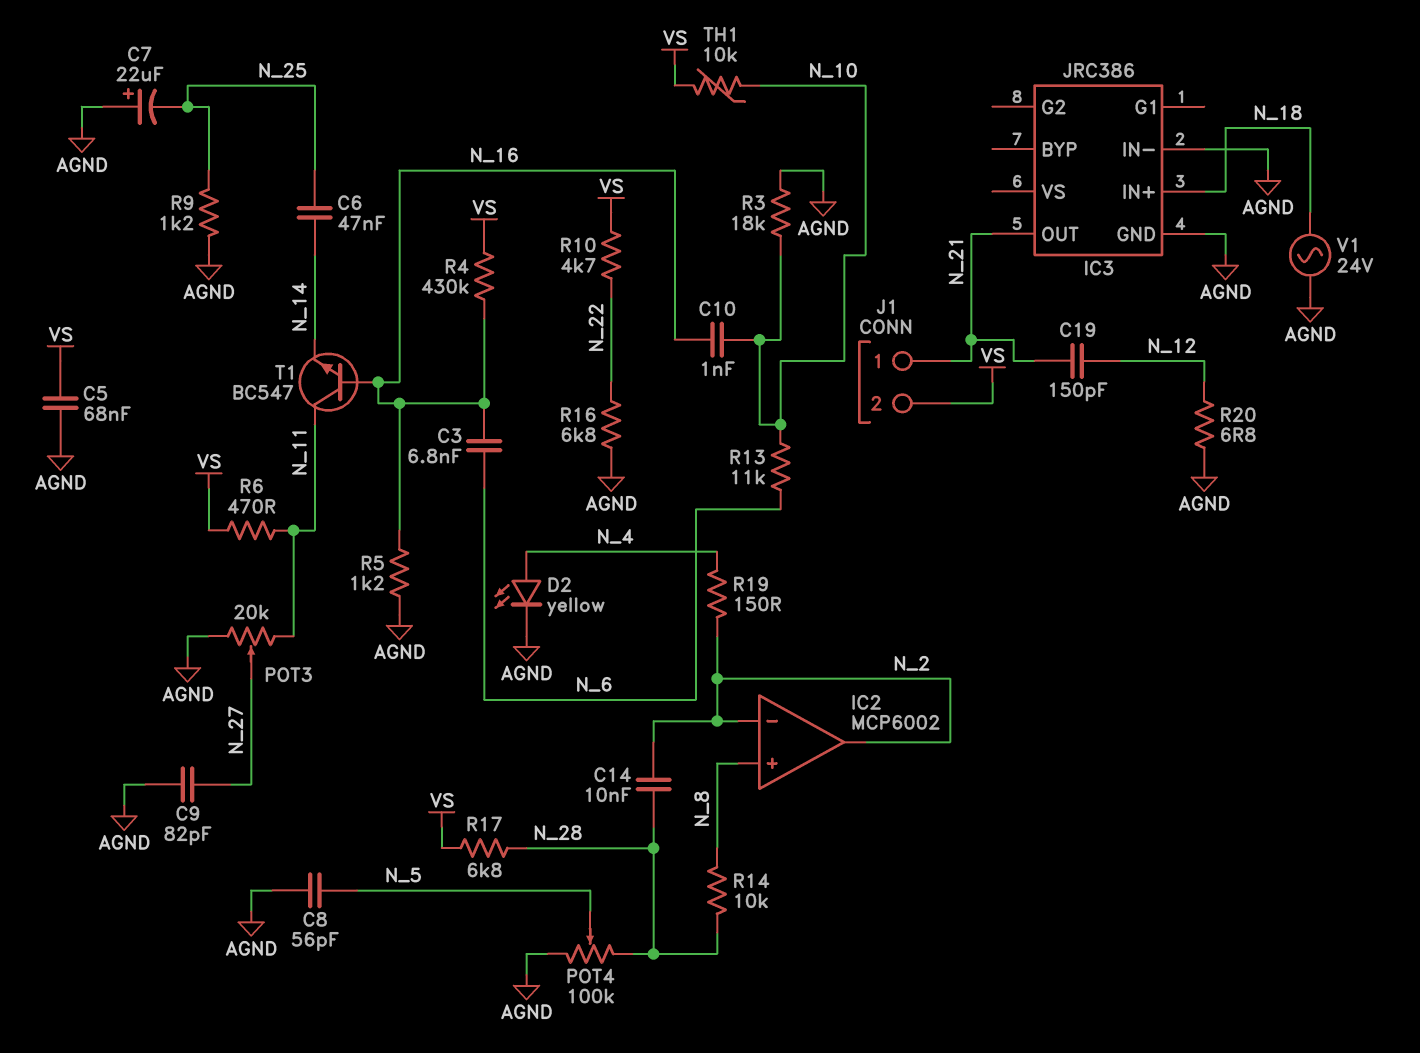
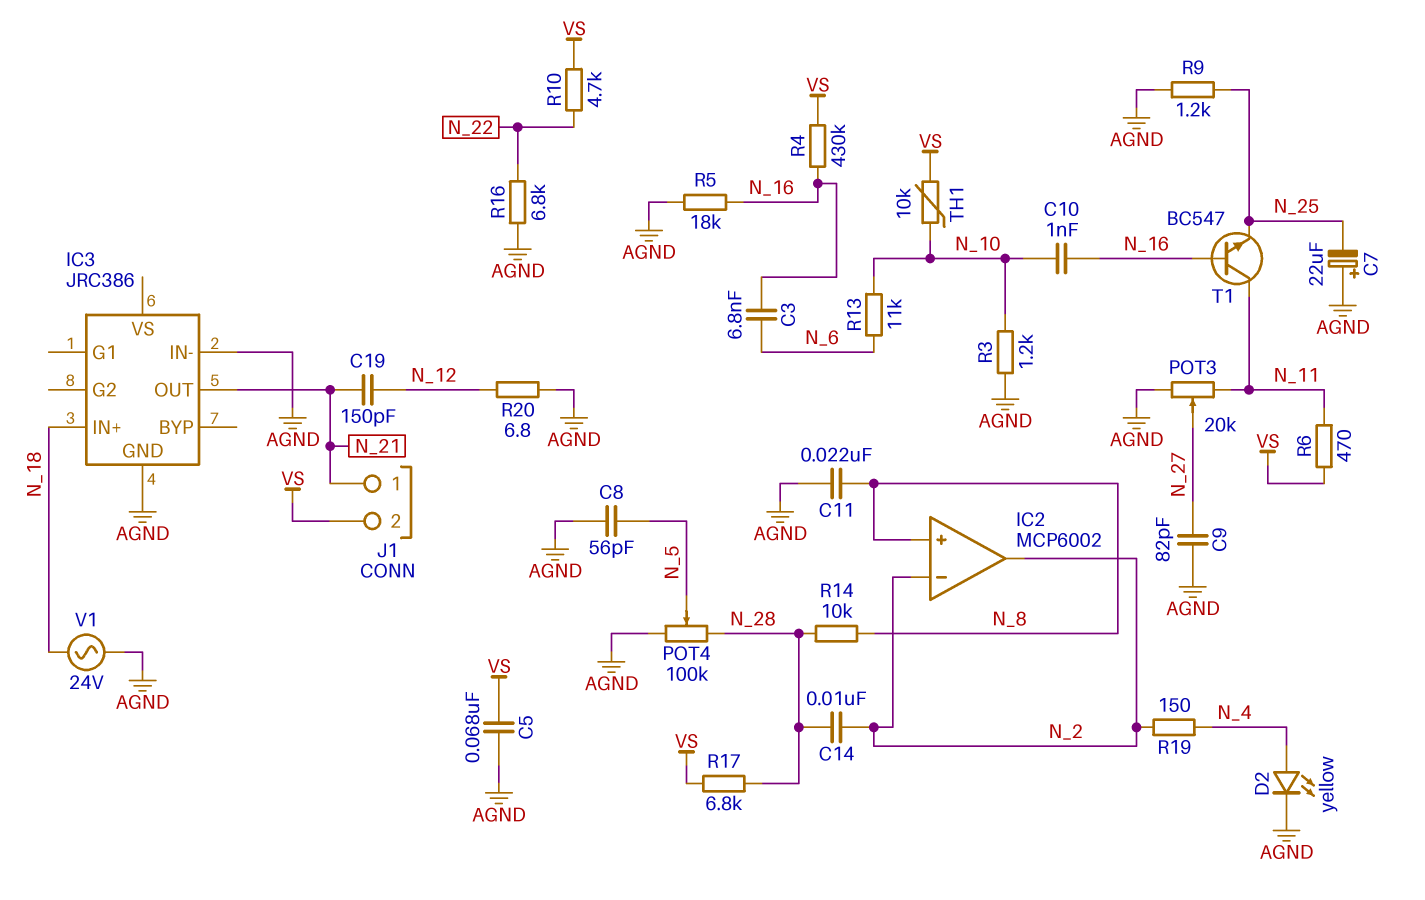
C6: 47nF (N_14, N_25) -> none
C11: none -> 22nF (AGND, N_8)
R3: 18k (AGND, N_10) -> 1.2k (AGND, N_10)
R5: 1.2k (AGND, N_16) -> 18k (AGND, N_16)
T1: NPN BC547 (B N_16, C N_11, E N_14) -> NPN BC547 (B N_16, C N_11, E N_25)

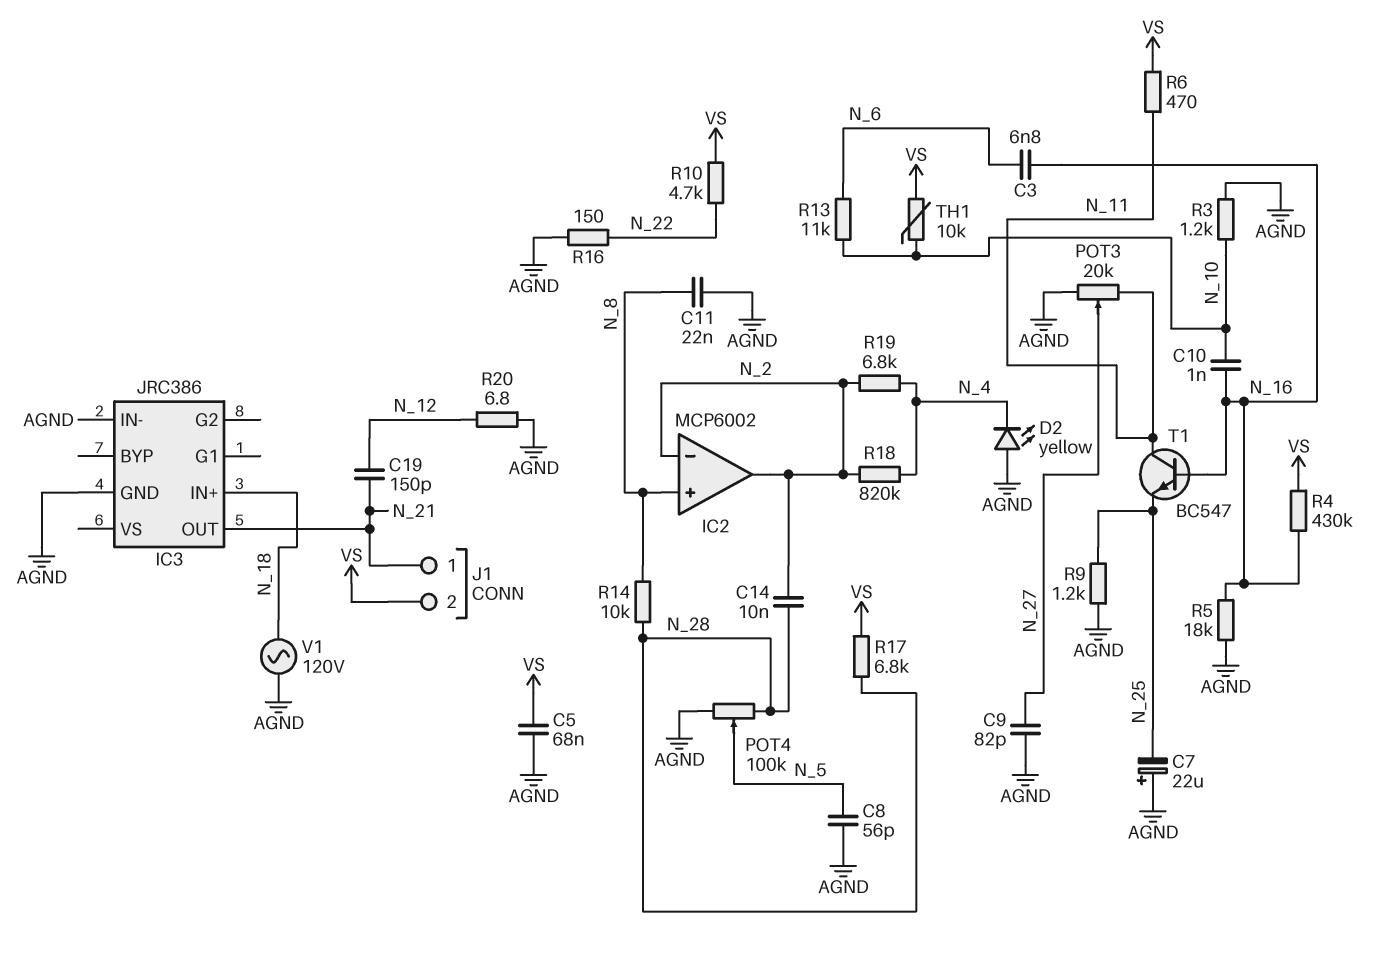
D2: LED yellow (A N_4, K AGND) -> LED yellow (A AGND, K N_4)
R16: 6.8k (AGND, N_22) -> 150 (AGND, N_22)
R18: none -> 820k (N_2, N_4)
R19: 150 (N_2, N_4) -> 6.8k (N_2, N_4)
V1: AC 24V (AGND, N_18) -> AC 120V (AGND, N_18)

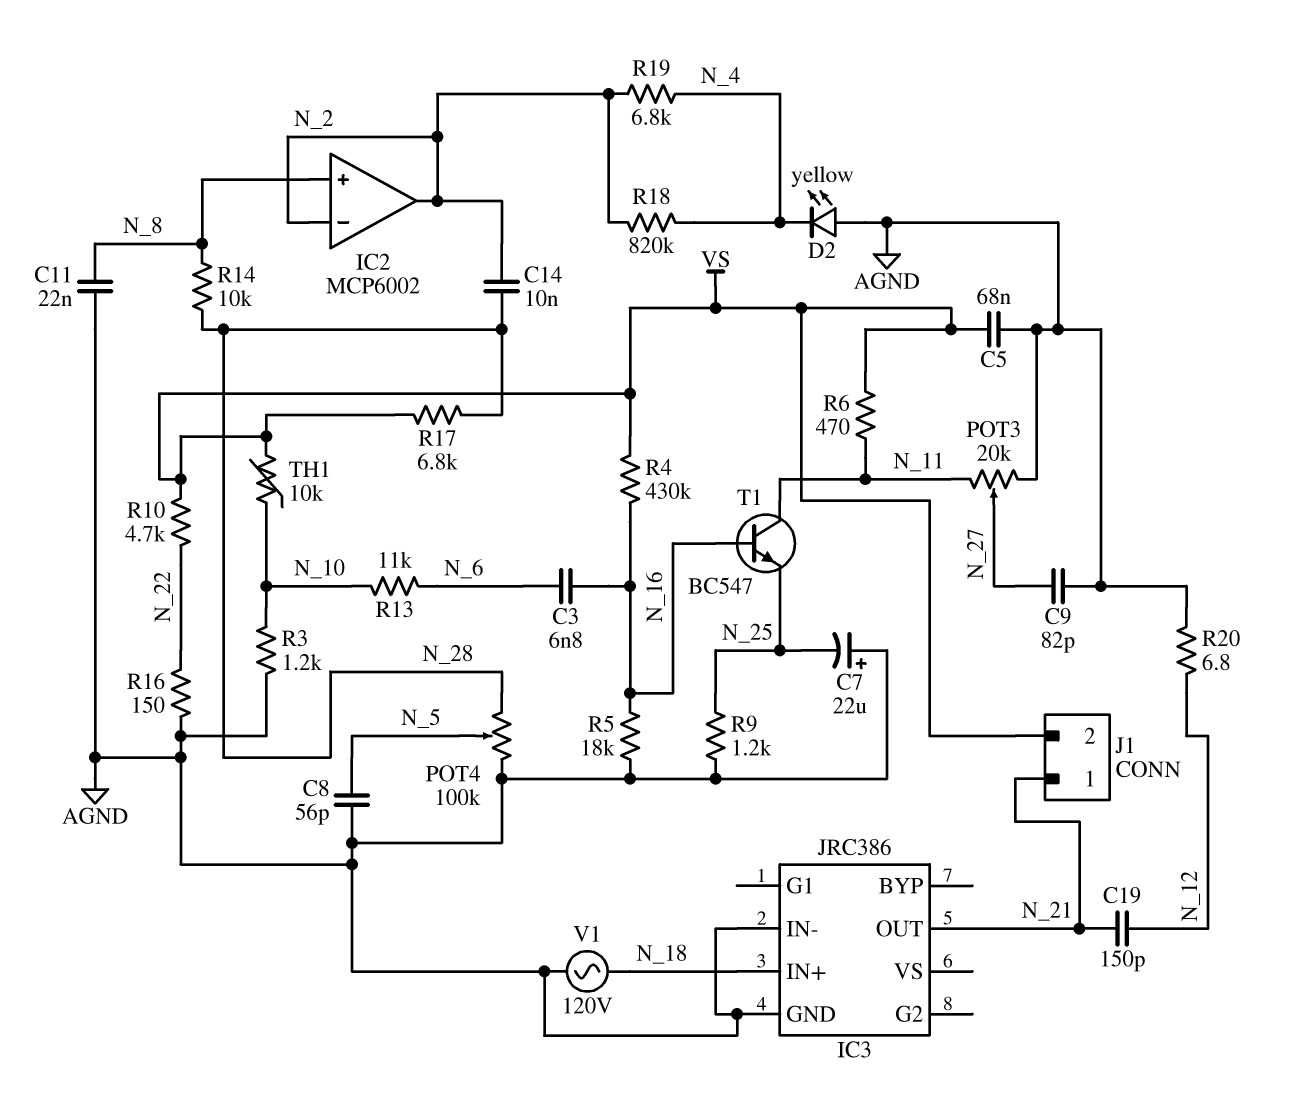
C10: 1nF (N_10, N_16) -> none

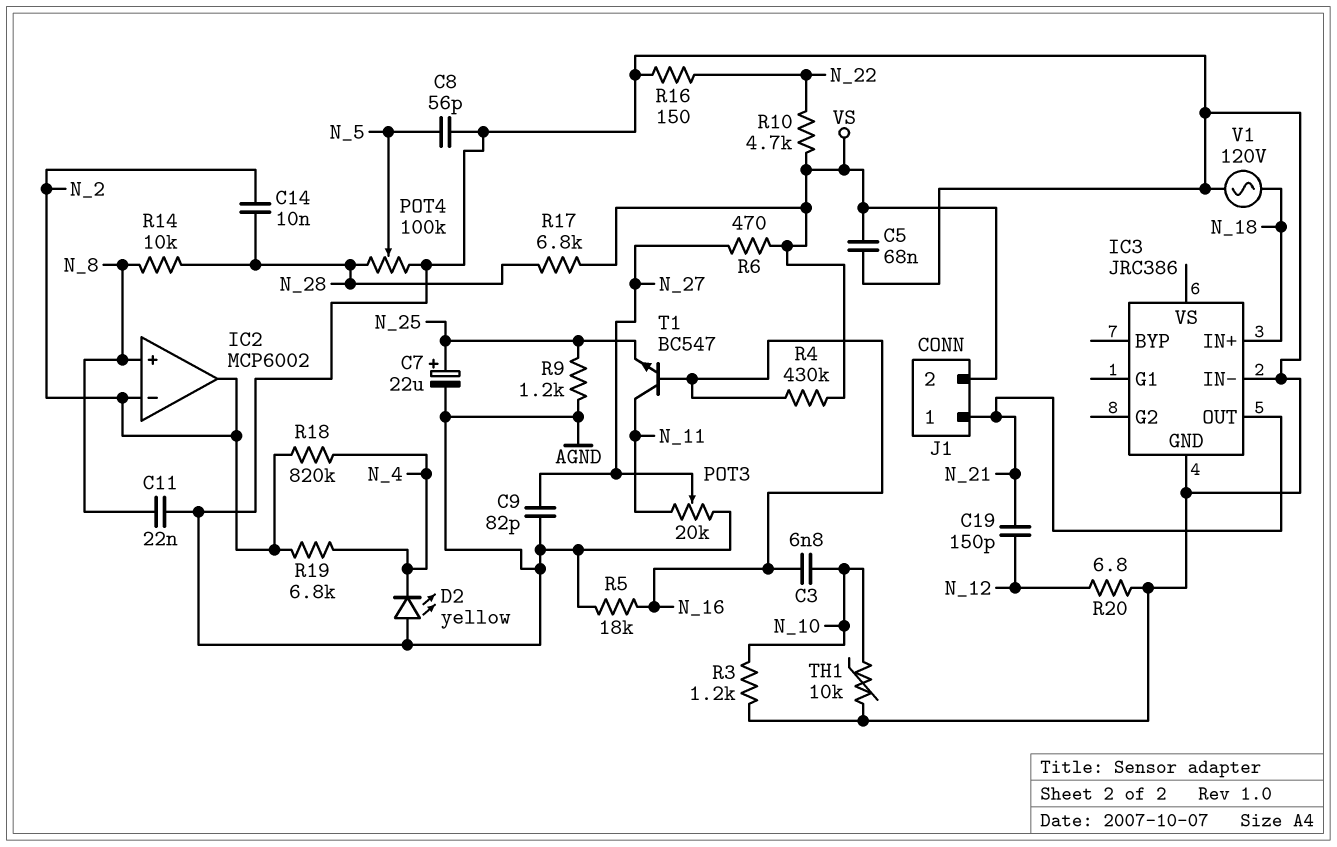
C3: 6.8nF (N_6, N_16) -> 6.8nF (N_10, N_16)
C7: 22uF (plus AGND, minus N_25) -> 22uF (plus N_25, minus AGND)
R6: 470 (N_11, VS) -> 470 (N_27, VS)
R13: 11k (N_6, N_10) -> none
TH1: 10k (N_10, VS) -> 10k (AGND, N_10)

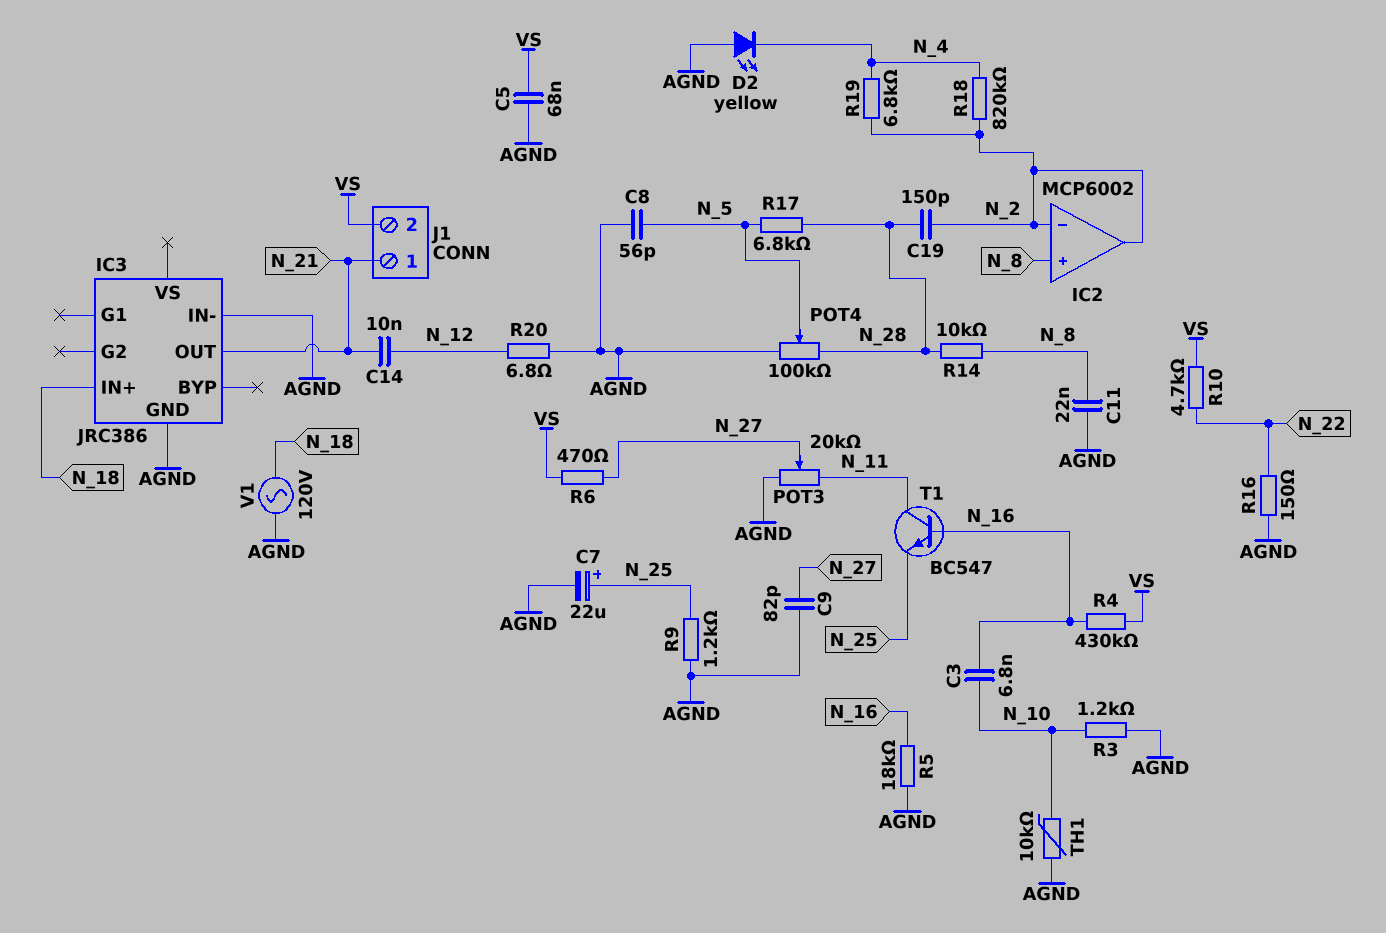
C14: 10nF (N_2, N_28) -> 10nF (N_12, N_21)
C19: 150pF (N_12, N_21) -> 150pF (N_2, N_28)
R17: 6.8k (N_28, VS) -> 6.8k (N_5, N_28)

